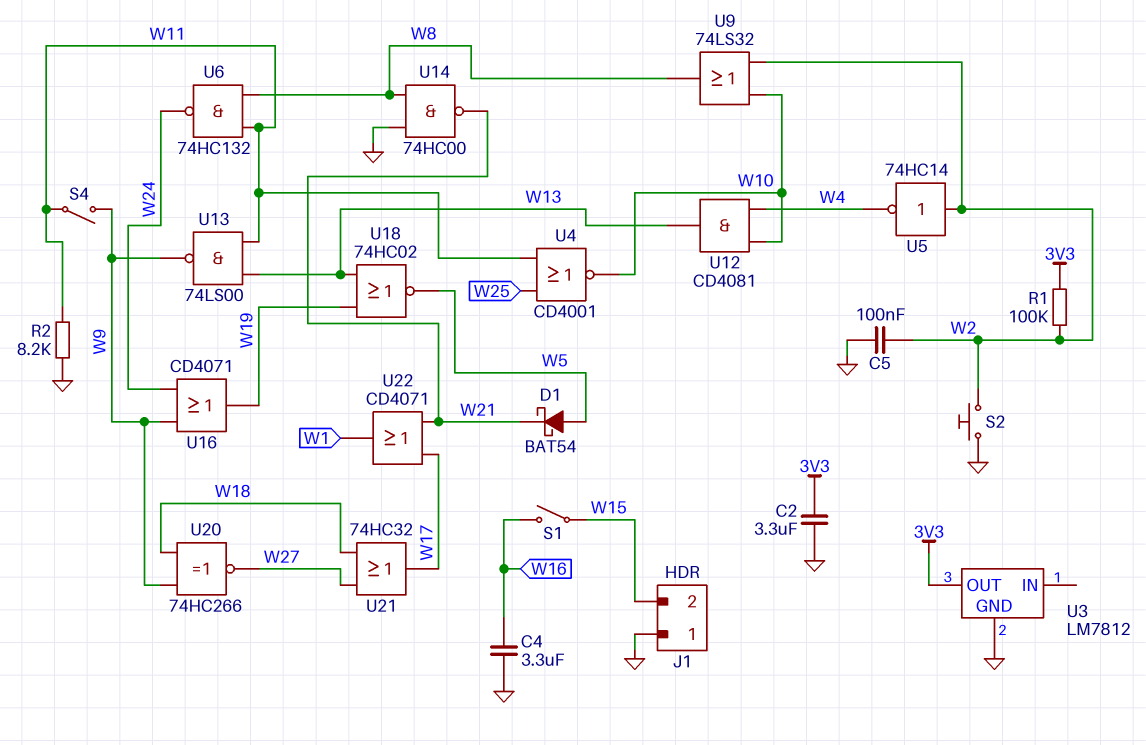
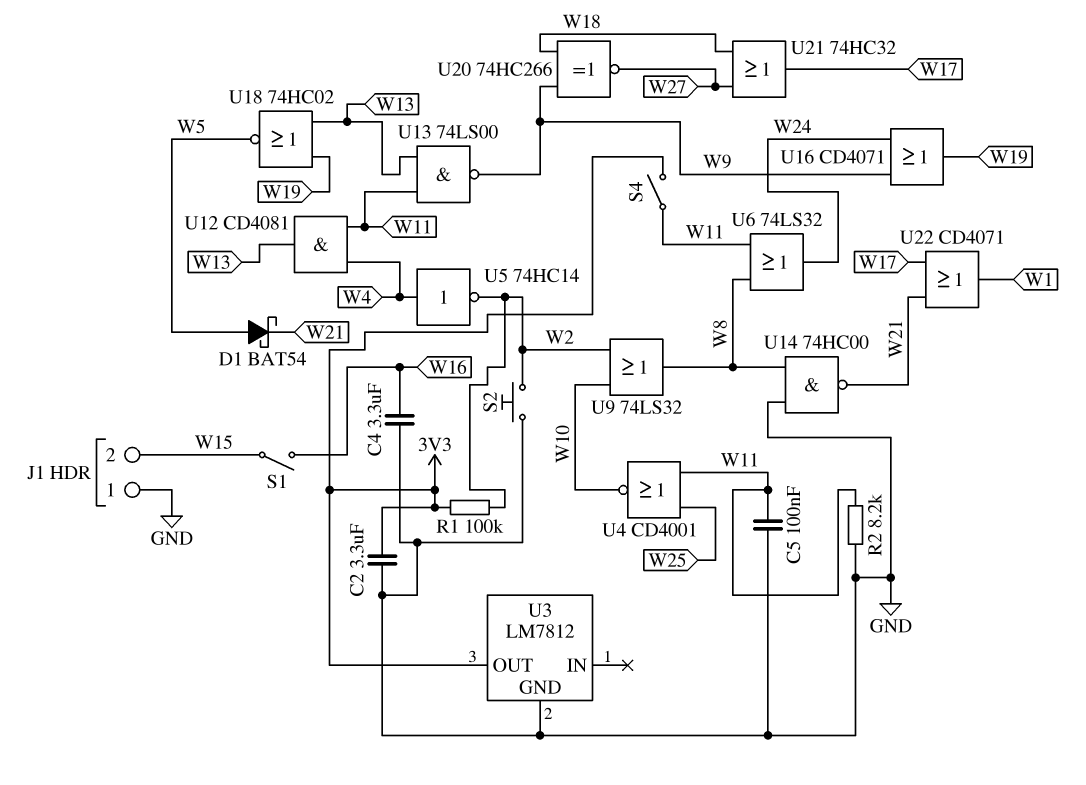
C5: 100nF (GND, W2) -> 100nF (GND, W11)
S4: switch (W9, W11) -> switch (3V3, W11)
U5: NOT 74HC14 (in W2, out W4) -> NOT 74HC14 (in W4, out W2)
U6: NAND 74HC132 (in W8, in W11, out W24) -> OR 74LS32 (in W8, in W11, out W24)
U12: AND CD4081 (in W4, in W10, out W13) -> AND CD4081 (in W4, in W11, out W13)

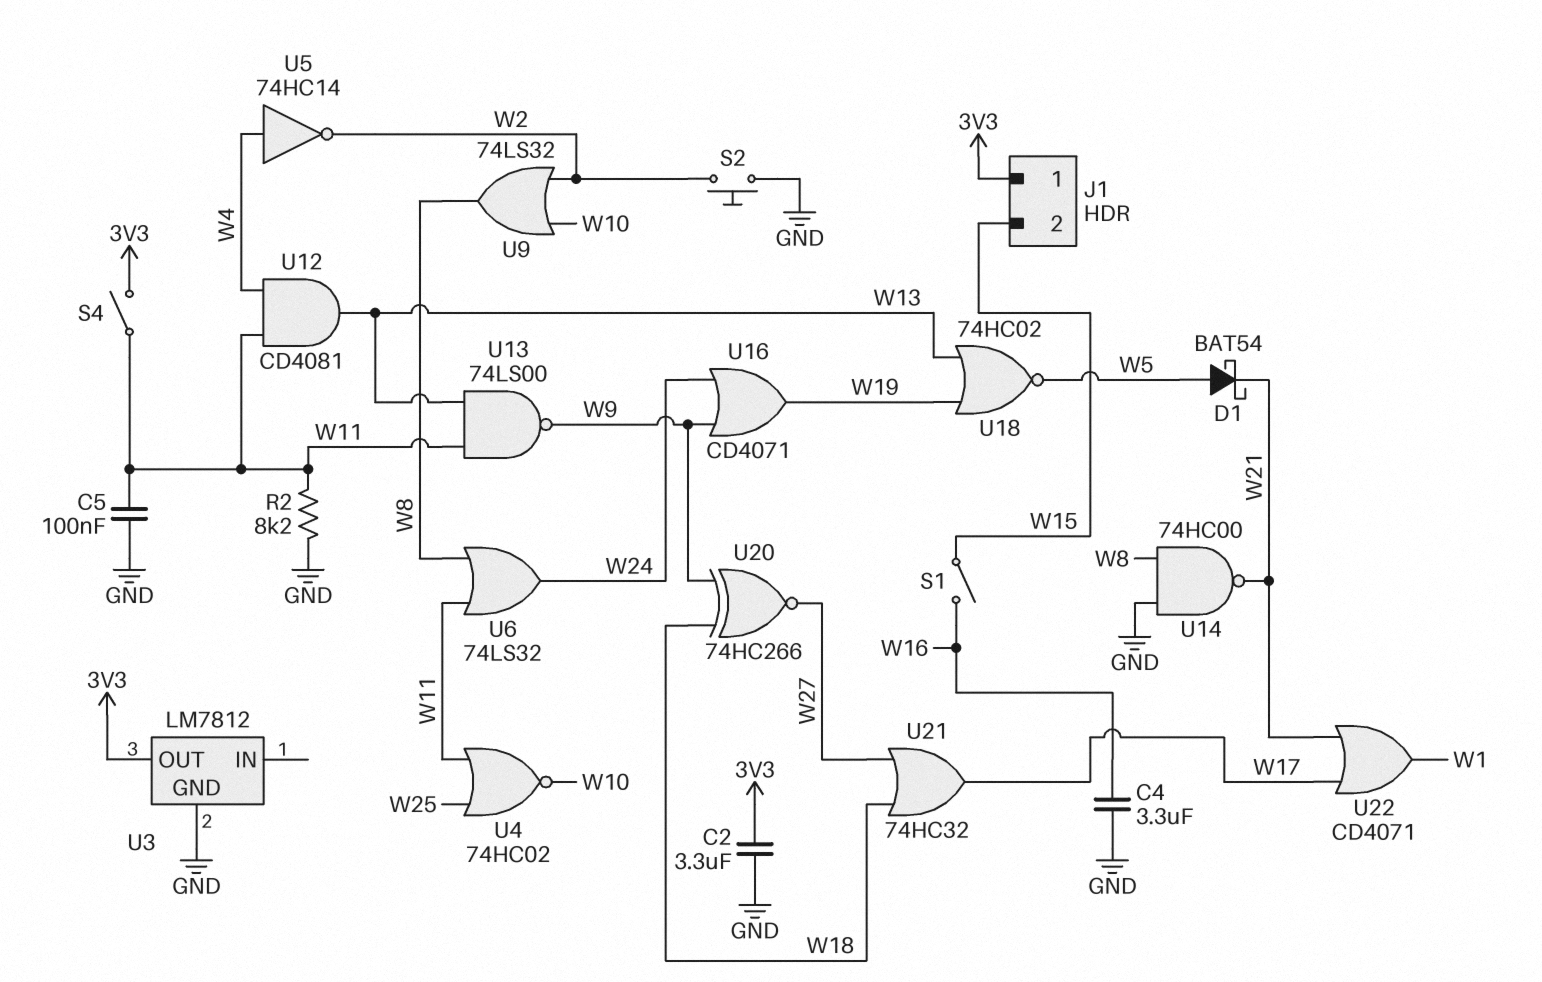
J1 pin 1: GND -> 3V3
R1: 100k (3V3, W2) -> none
U4: NOR CD4001 (in W11, in W25, out W10) -> NOR 74HC02 (in W11, in W25, out W10)

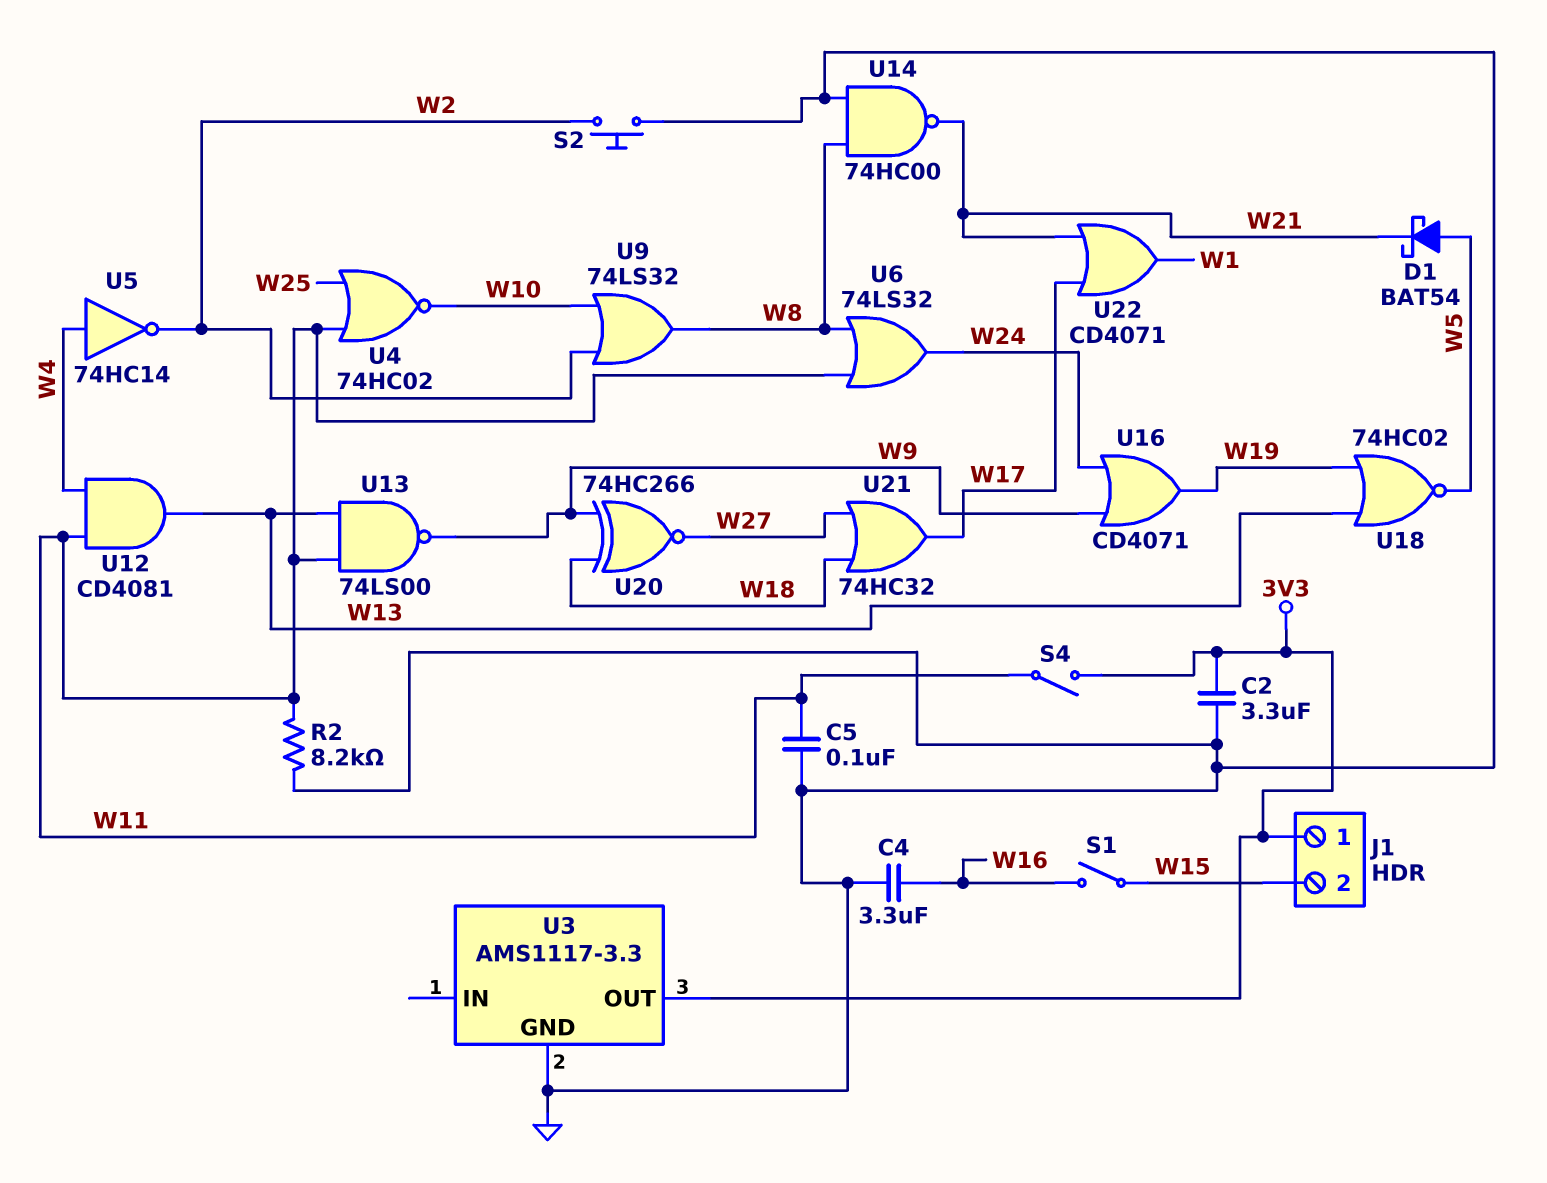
U3: LM7812 -> AMS1117-3.3

